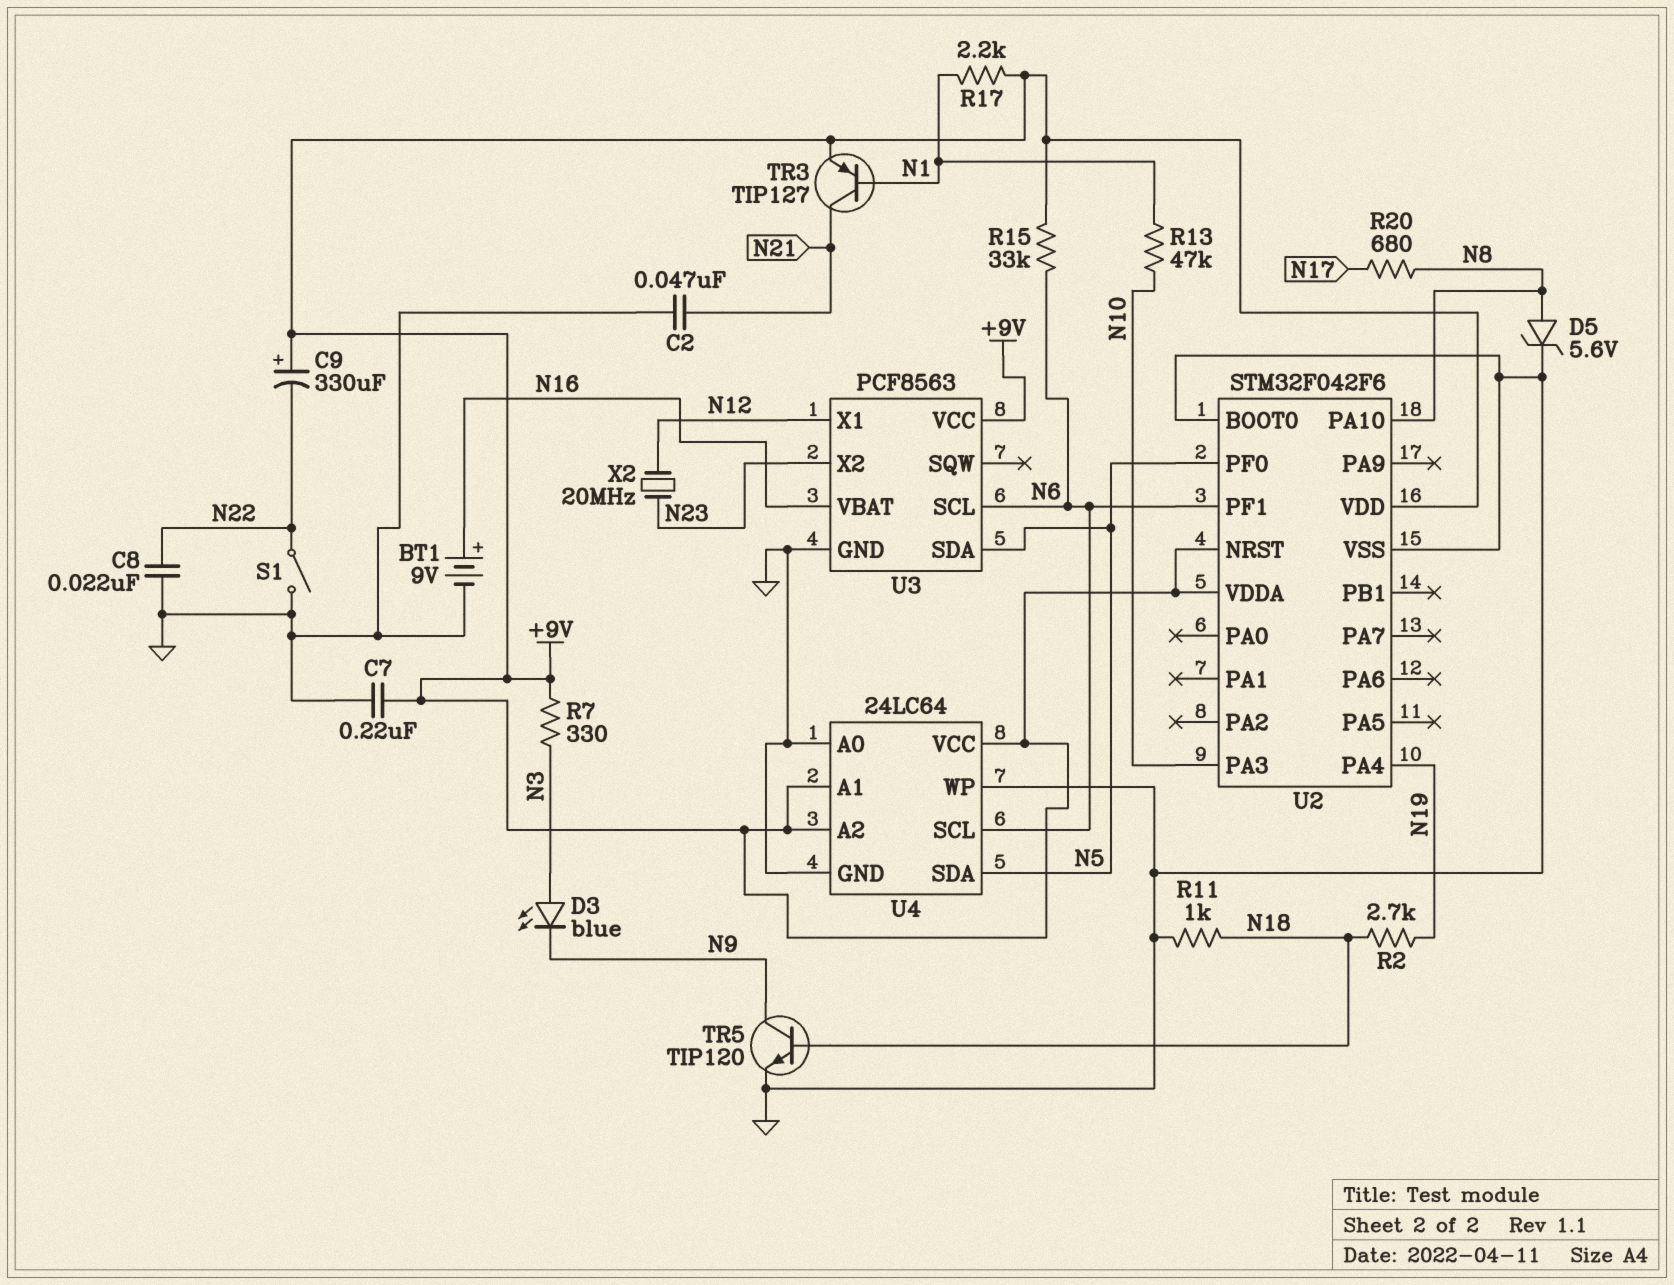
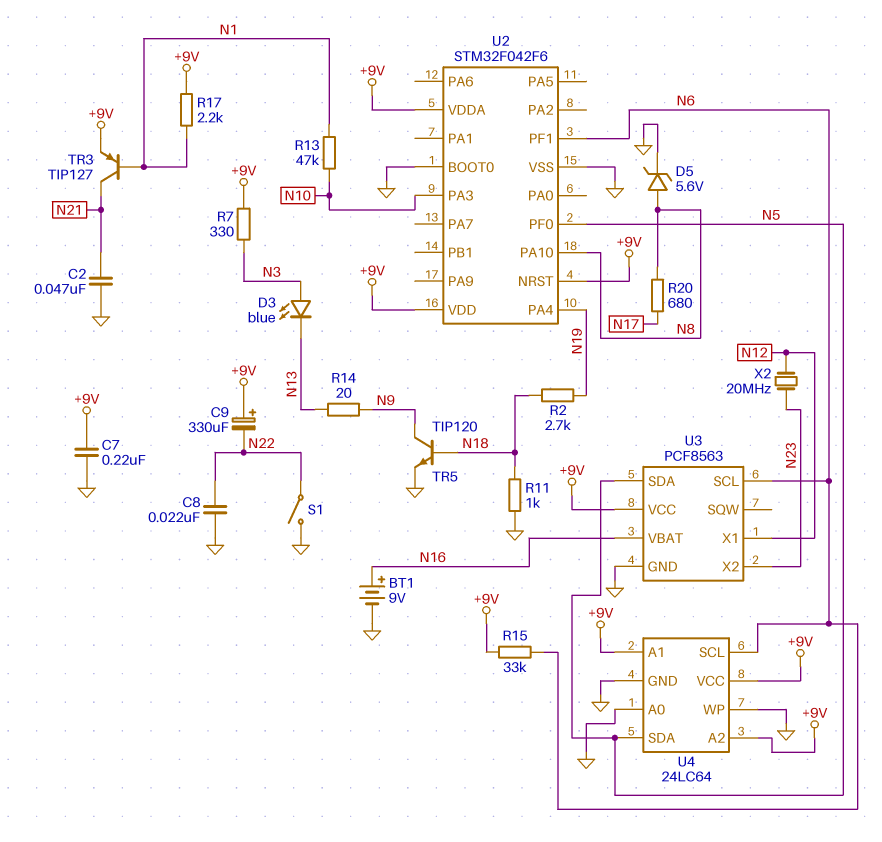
D3: LED blue (A N3, K N9) -> LED blue (A N3, K N13)
R14: none -> 20 (N9, N13)

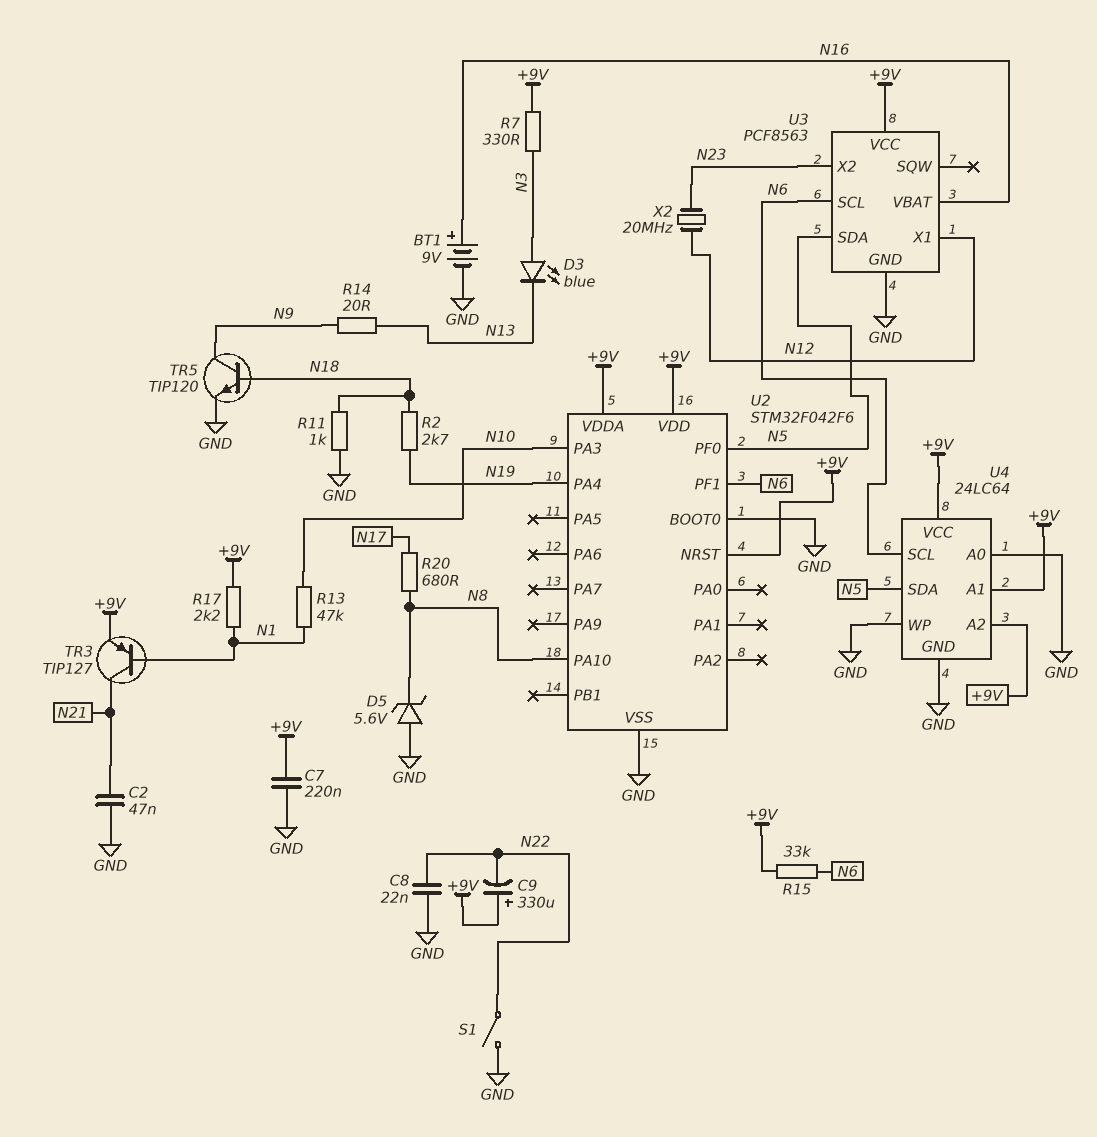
D5: zener 5.6V (A N8, K GND) -> zener 5.6V (A GND, K N8)

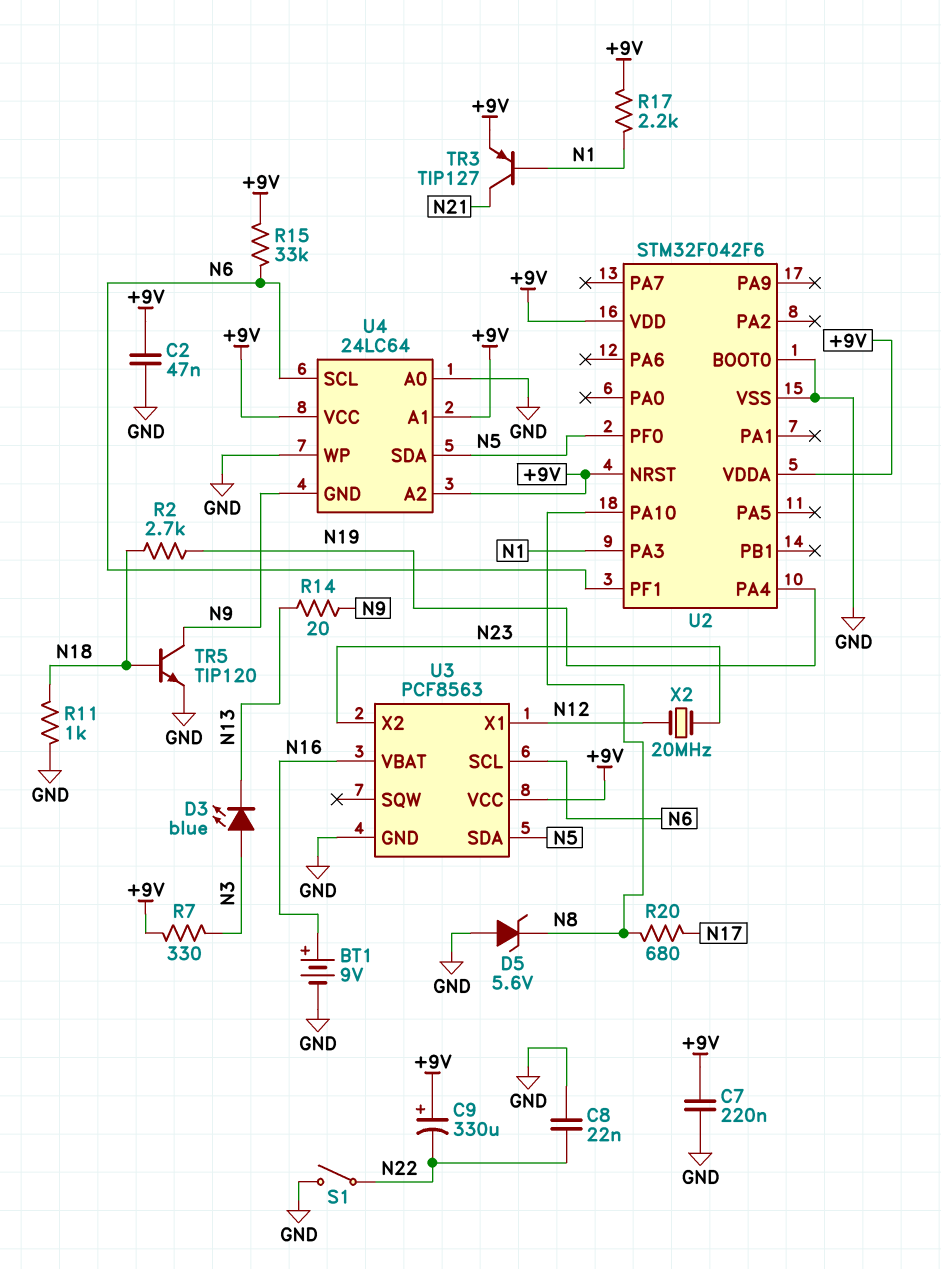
C2: 47nF (GND, N21) -> 47nF (+9V, GND)
R13: 47k (N1, N10) -> none
U2 pin PA3: N10 -> N1
U4 pin GND: GND -> N9

